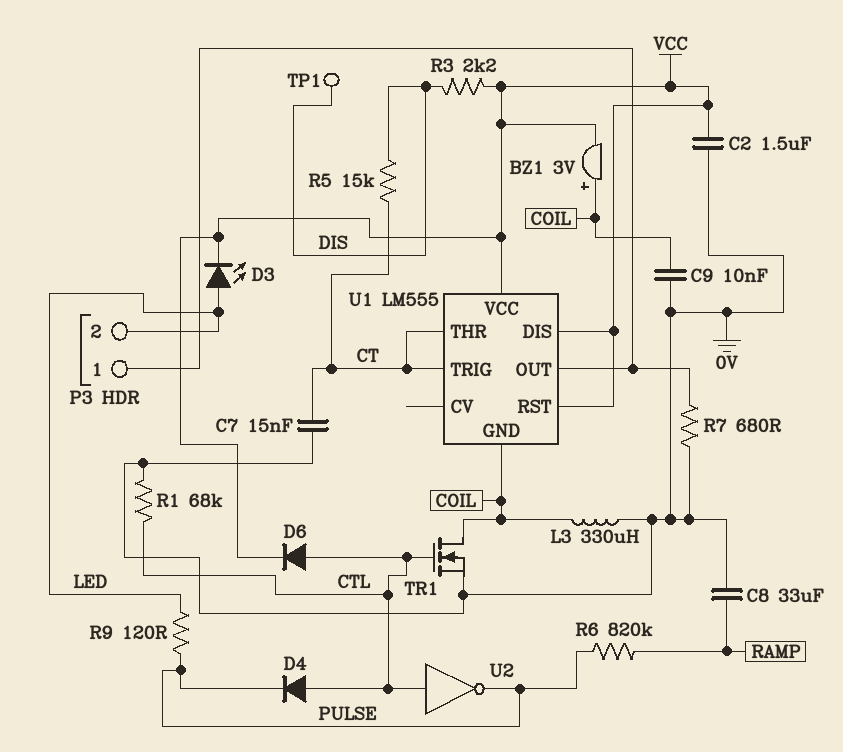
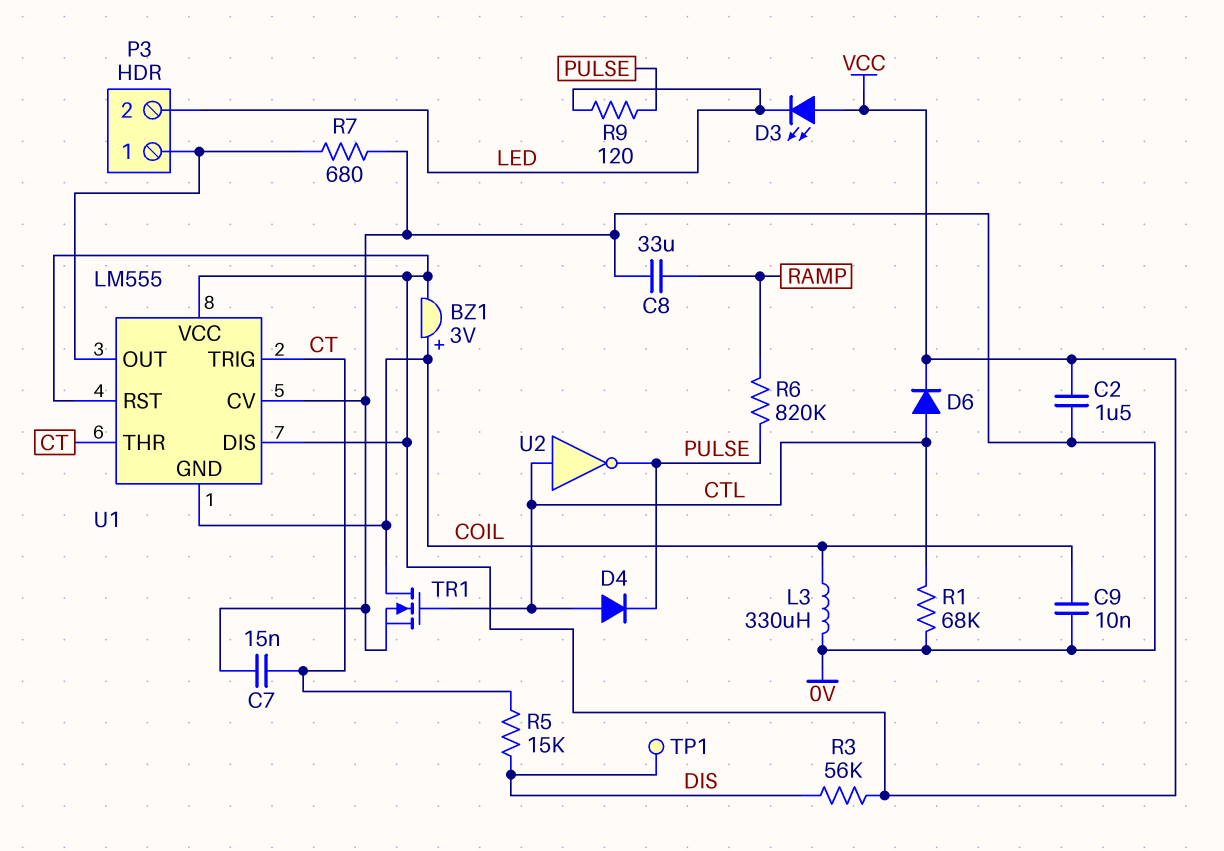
D3: LED (A LED, K VCC) -> LED (A VCC, K LED)
R3: 2.2k (DIS, VCC) -> 56k (DIS, VCC)
U1 pin CV: none -> 0V

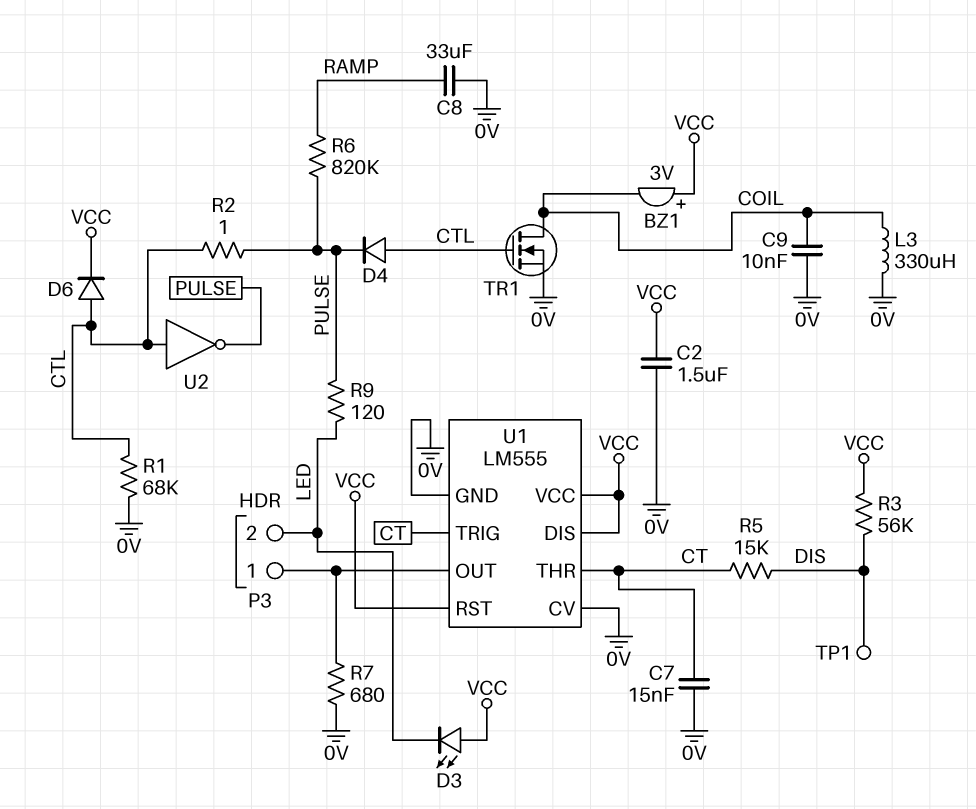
BZ1: buzzer 3V (plus COIL, minus VCC) -> buzzer 3V (plus VCC, minus COIL)
R2: none -> 1 (CTL, PULSE)
U1 pin GND: COIL -> 0V

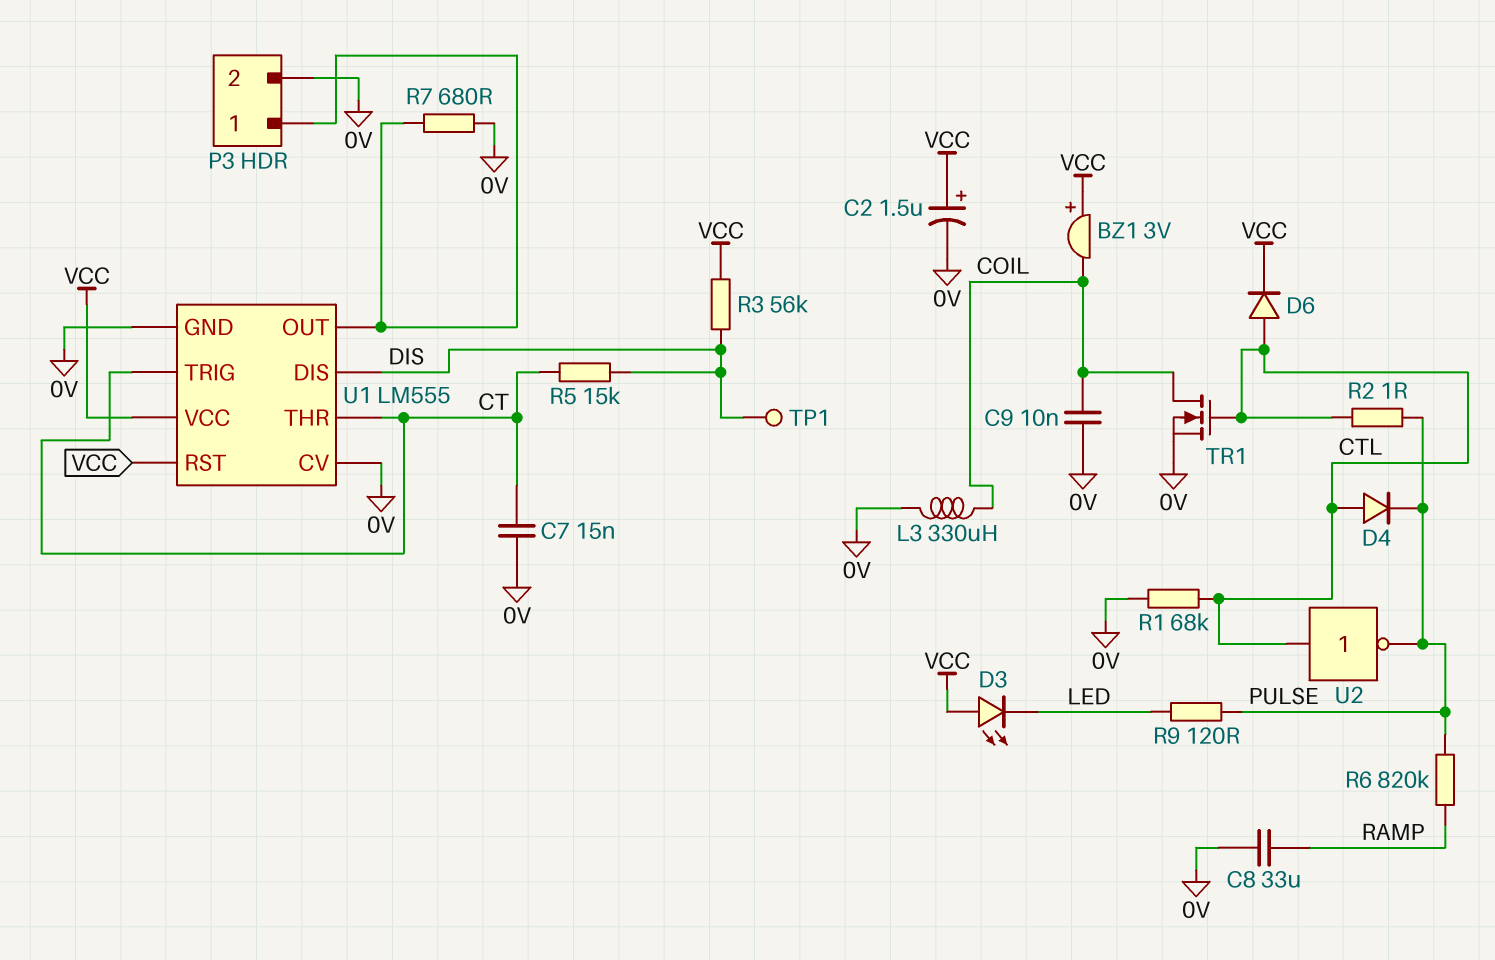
C2: 1.5uF (0V, VCC) -> 1.5uF (plus VCC, minus 0V)
P3 pin 2: LED -> 0V
U1 pin DIS: VCC -> DIS

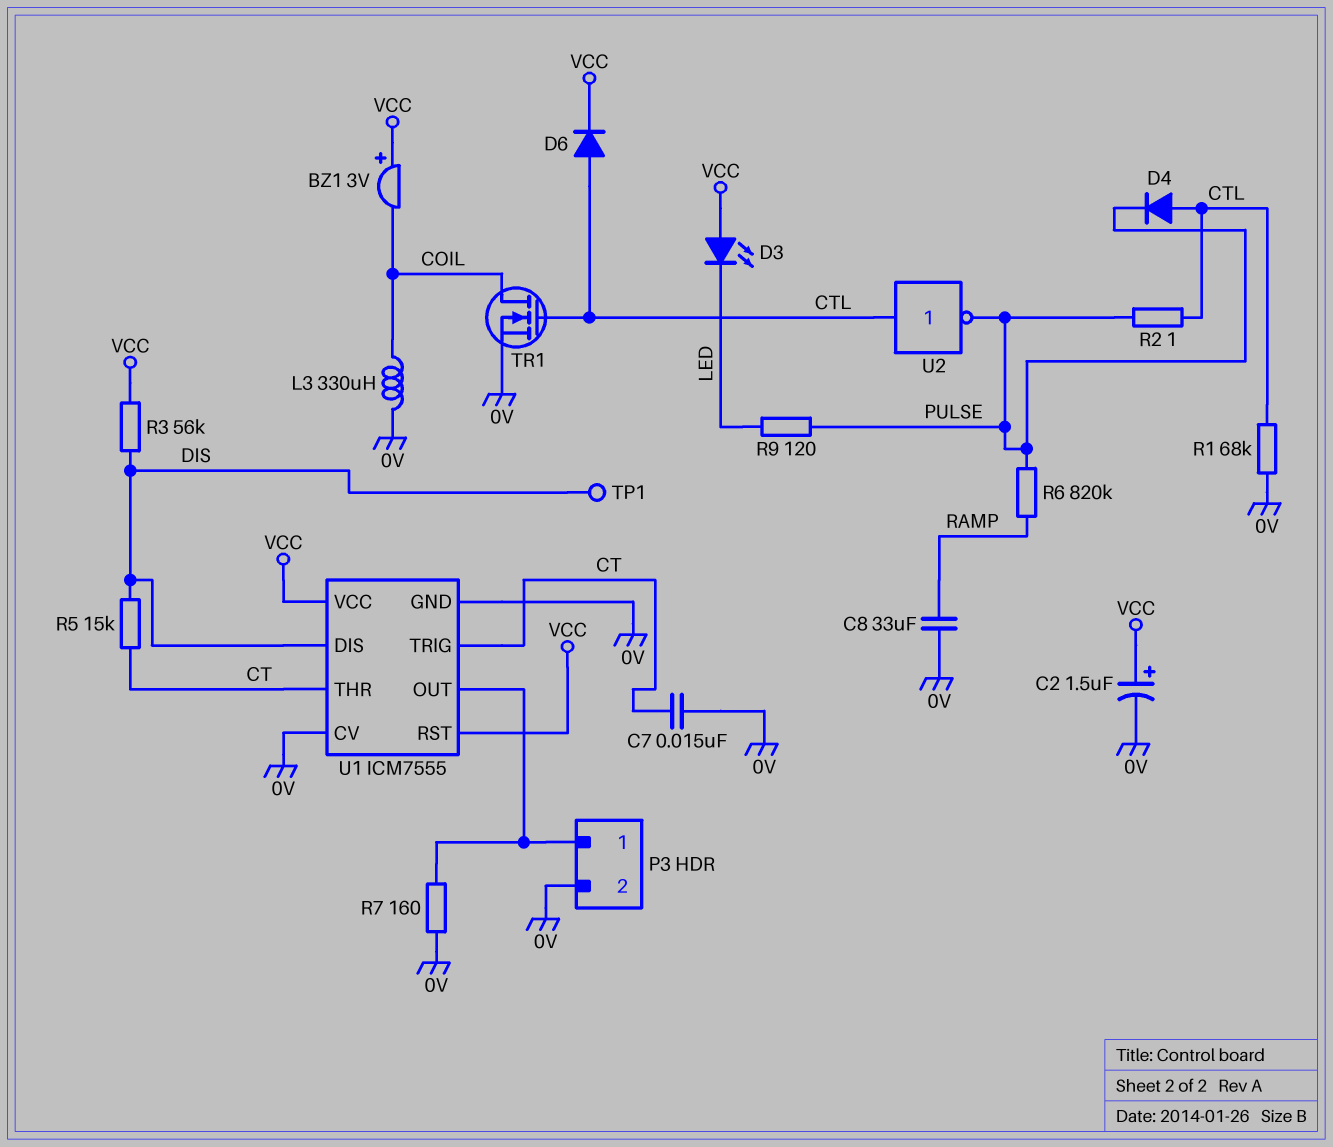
C9: 10nF (0V, COIL) -> none
R7: 680 (0V, P3/1) -> 160 (0V, P3/1)
U1: LM555 -> ICM7555

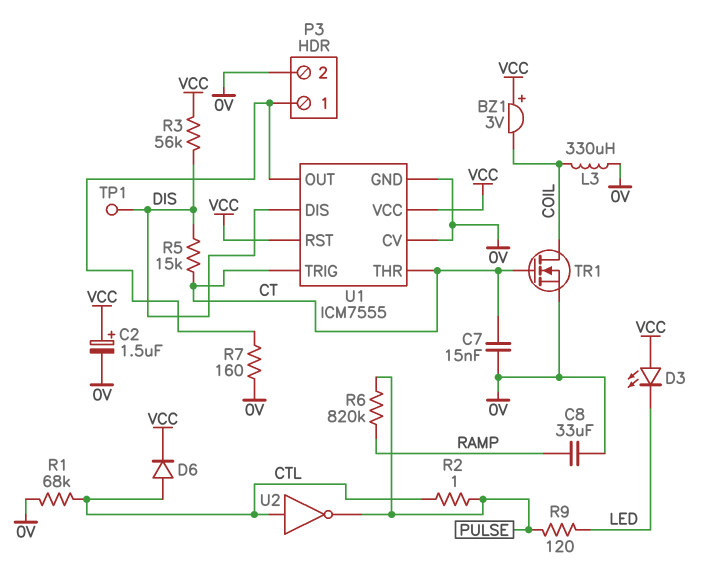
D4: diode (A CTL, K PULSE) -> none
TR1: NMOS (G CTL, D COIL, S 0V) -> NMOS (G CT, D COIL, S 0V)

